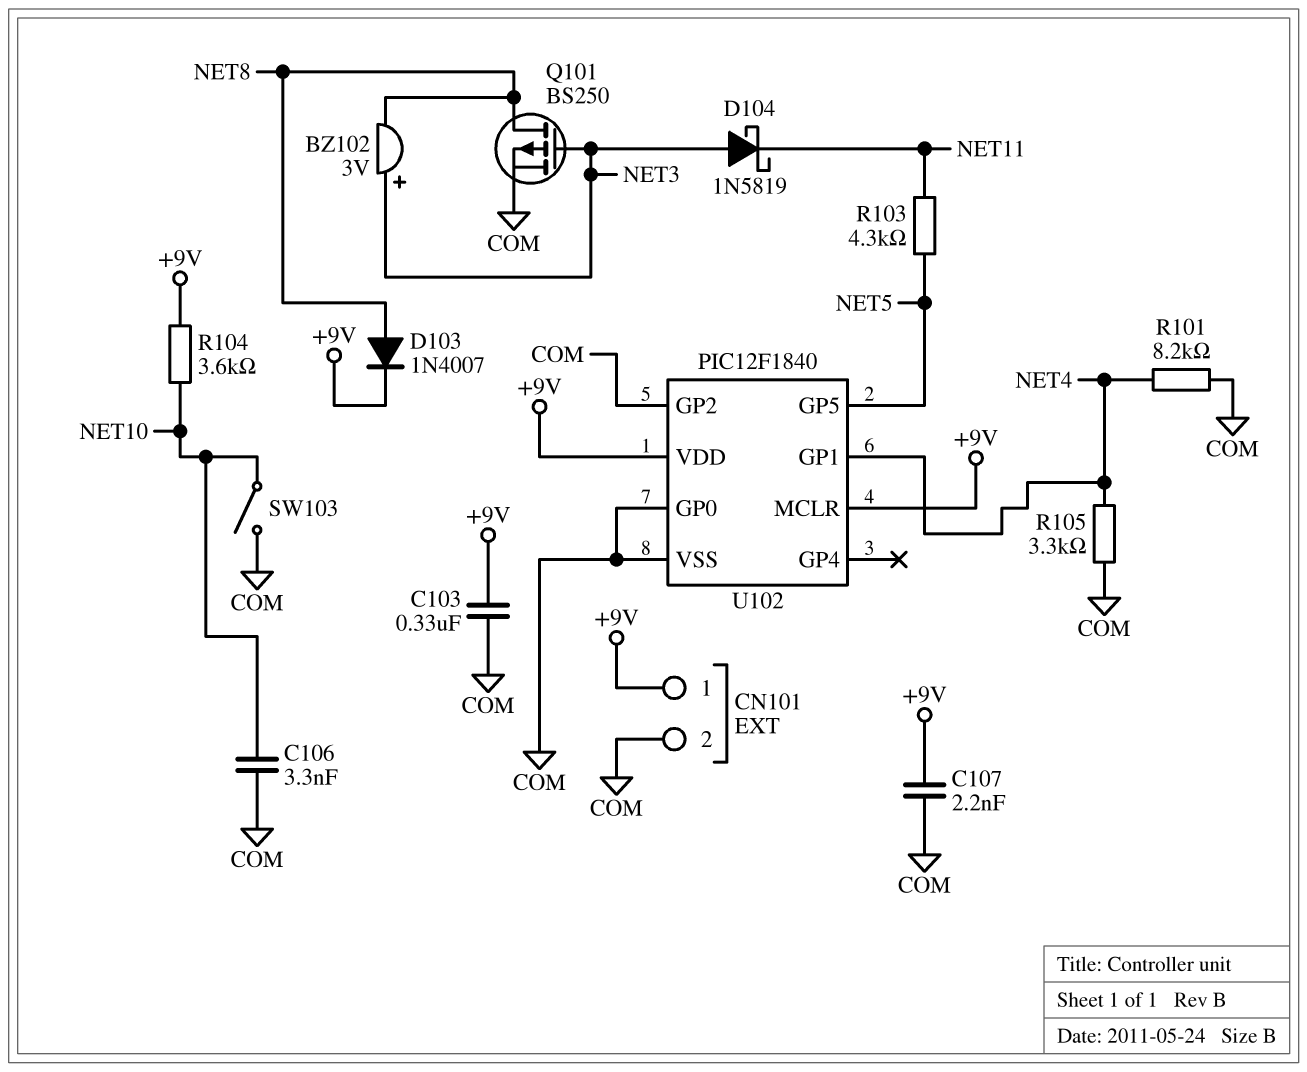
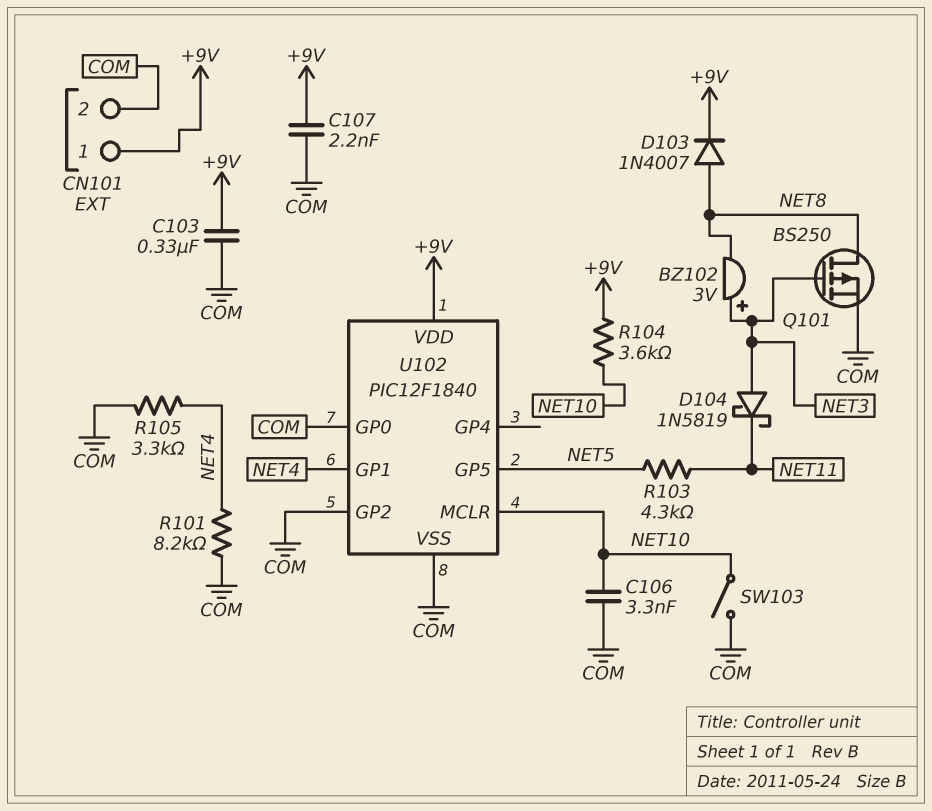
U102 pin MCLR: +9V -> NET10

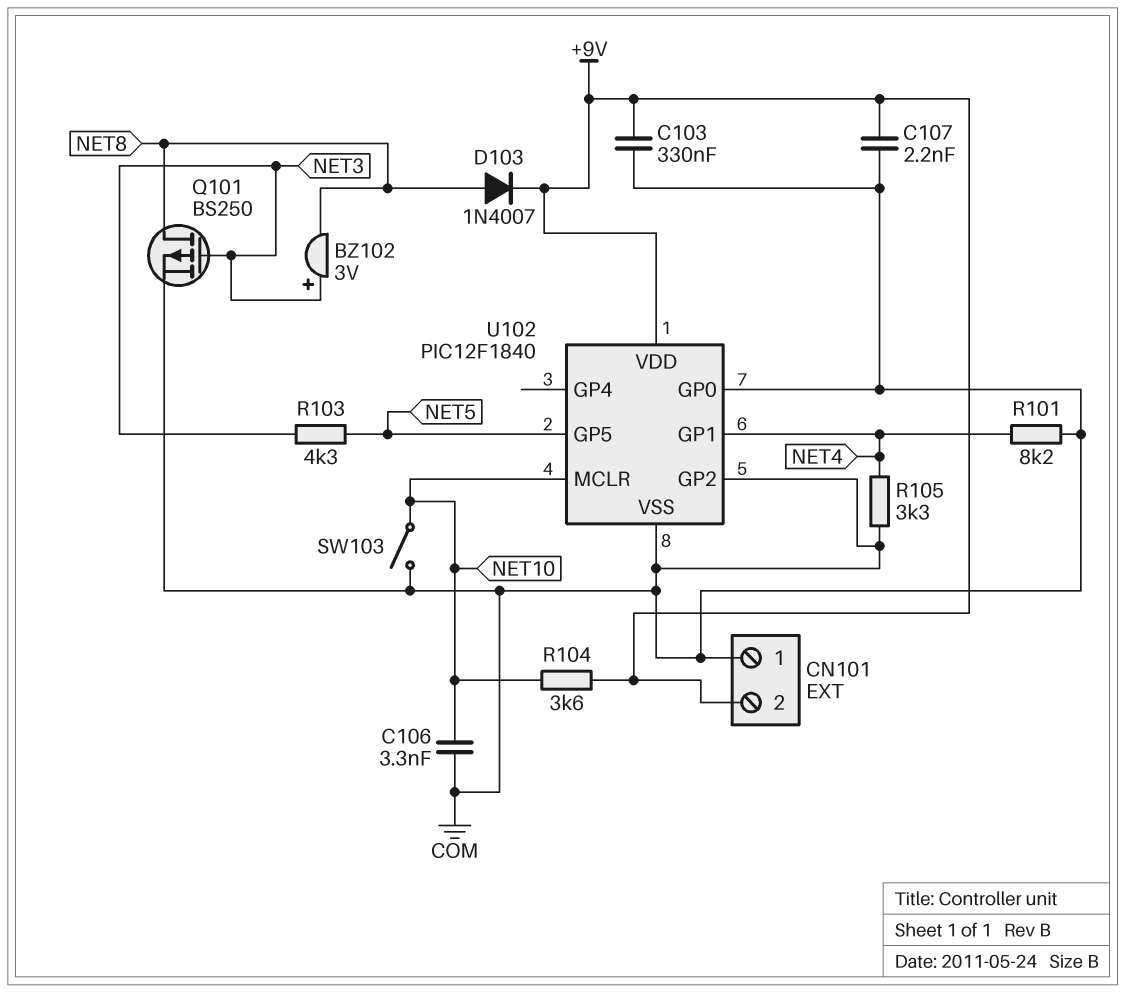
CN101 pin 1: +9V -> COM
CN101 pin 2: COM -> +9V
D104: schottky 1N5819 (A NET3, K NET11) -> none
R103: 4.3k (NET5, NET11) -> 4.3k (NET3, NET5)

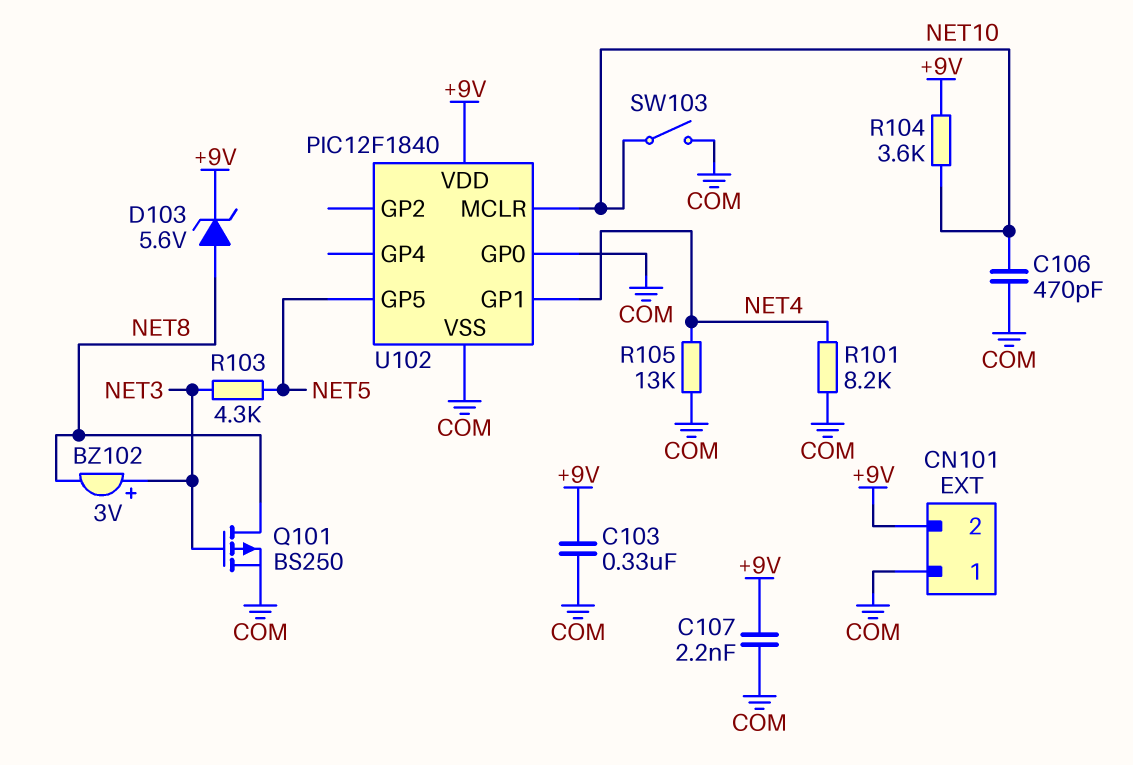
C106: 3.3nF (COM, NET10) -> 470pF (COM, NET10)
D103: diode 1N4007 (A NET8, K +9V) -> zener 5.6V (A NET8, K +9V)
R105: 3.3k (COM, NET4) -> 13k (COM, NET4)
U102 pin GP2: COM -> none

